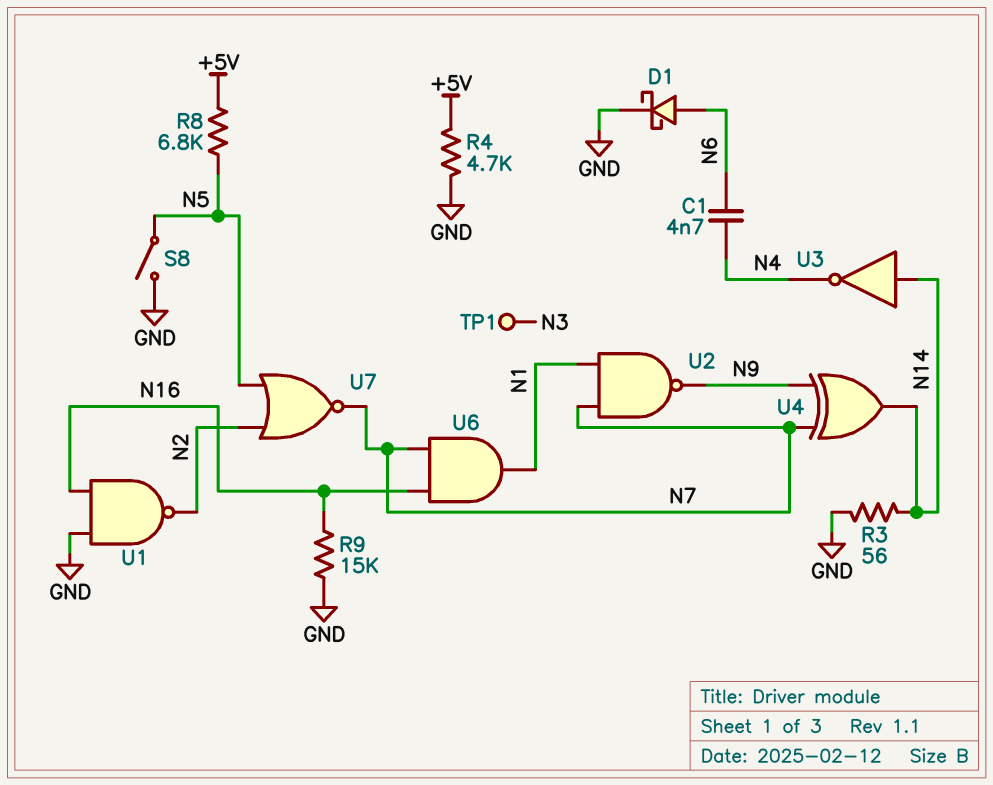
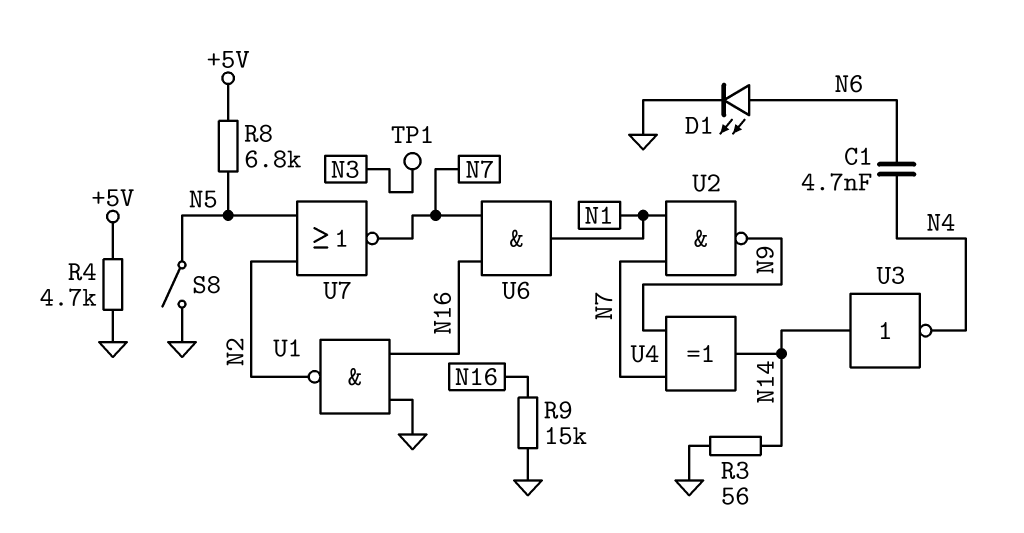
D1: schottky (A N6, K GND) -> LED (A N6, K GND)

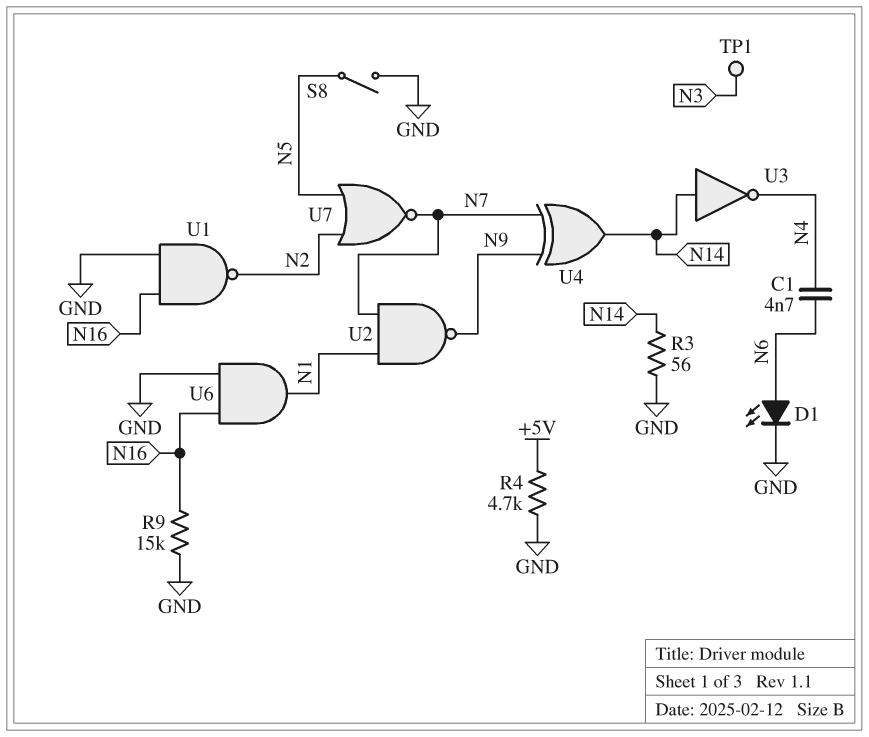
R8: 6.8k (+5V, N5) -> none
U6: AND (in N7, in N16, out N1) -> AND (in GND, in N16, out N1)

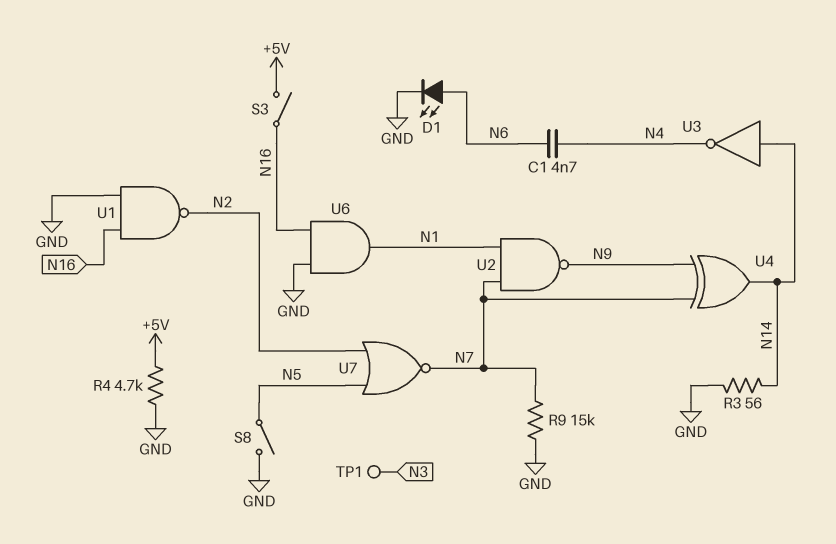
R9: 15k (GND, N16) -> 15k (GND, N7)
S3: none -> switch (+5V, N16)

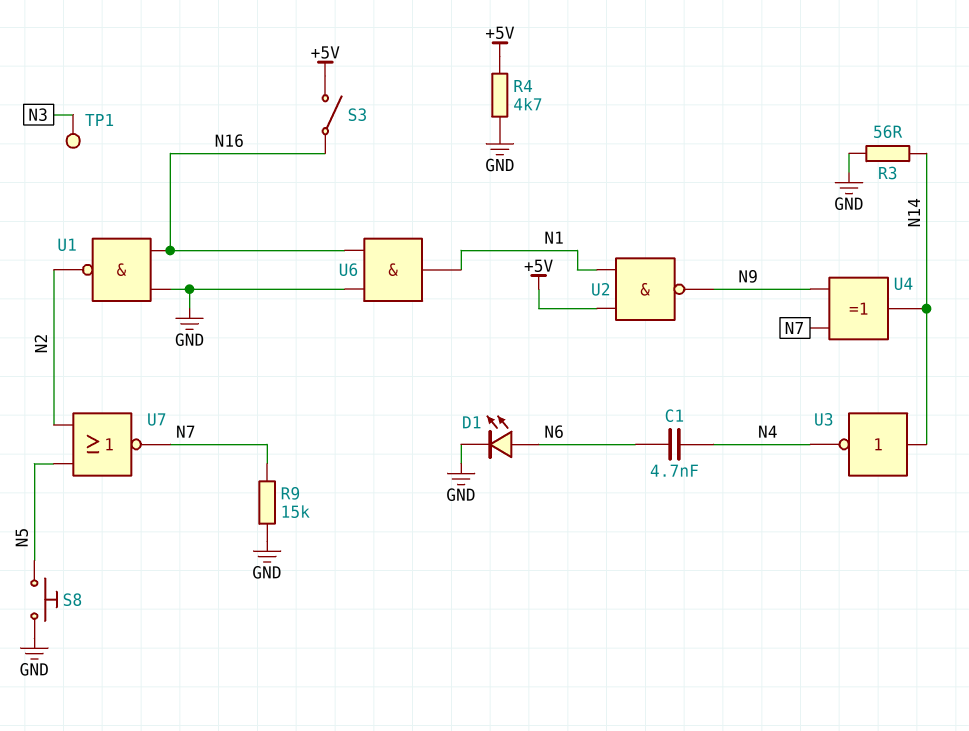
S8: switch (GND, N5) -> button (GND, N5)
U2: NAND (in N1, in N7, out N9) -> NAND (in +5V, in N1, out N9)

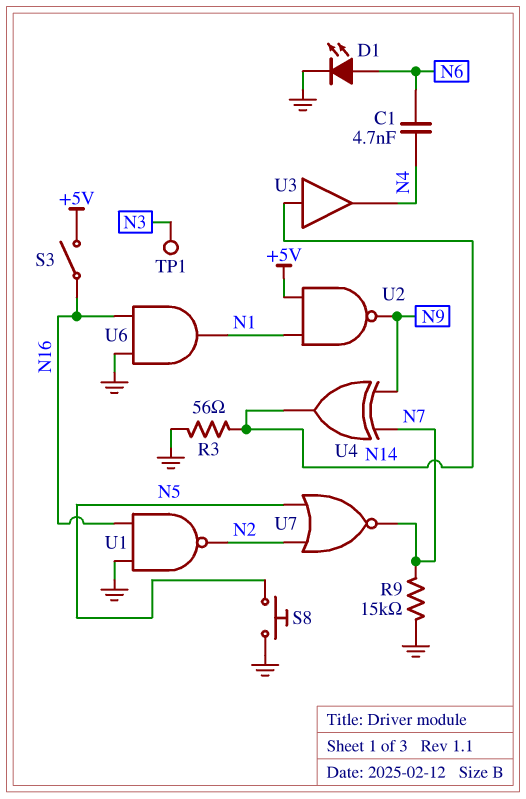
R4: 4.7k (+5V, GND) -> none
U3: NOT (in N14, out N4) -> buffer (in N14, out N4)

